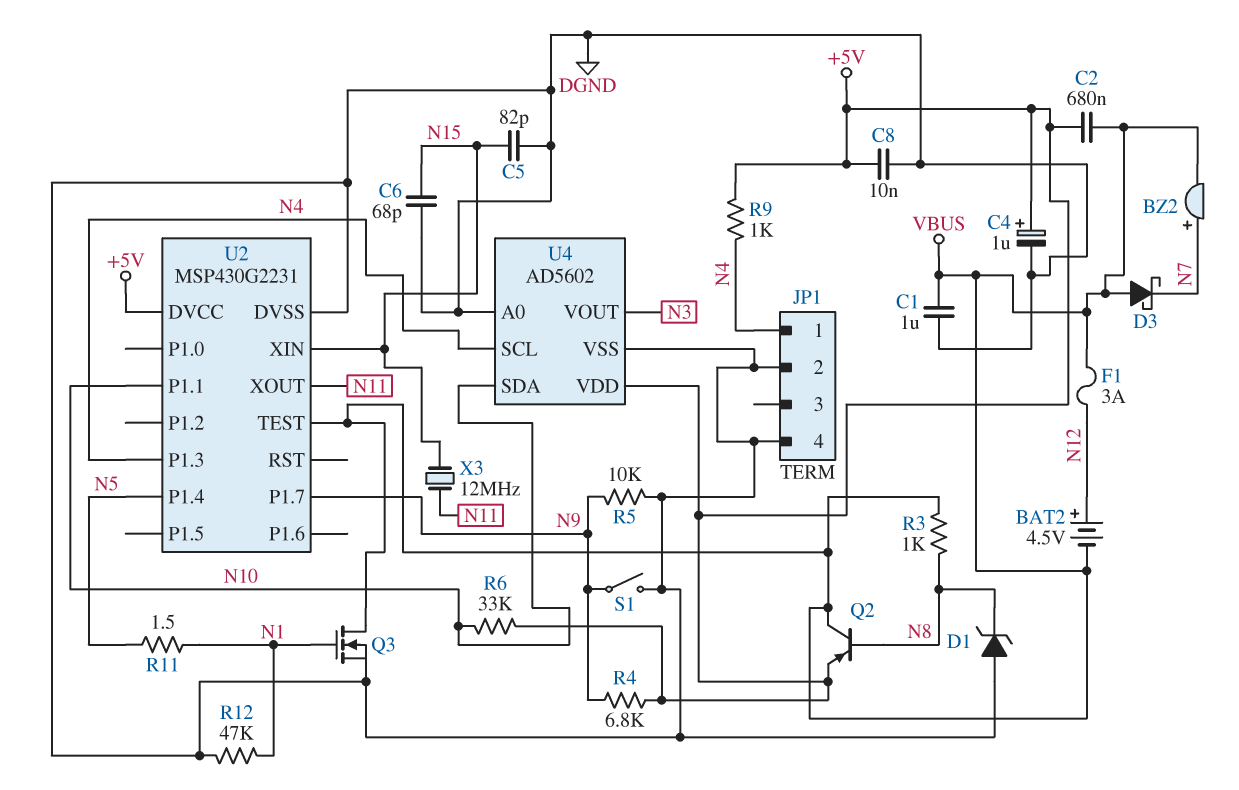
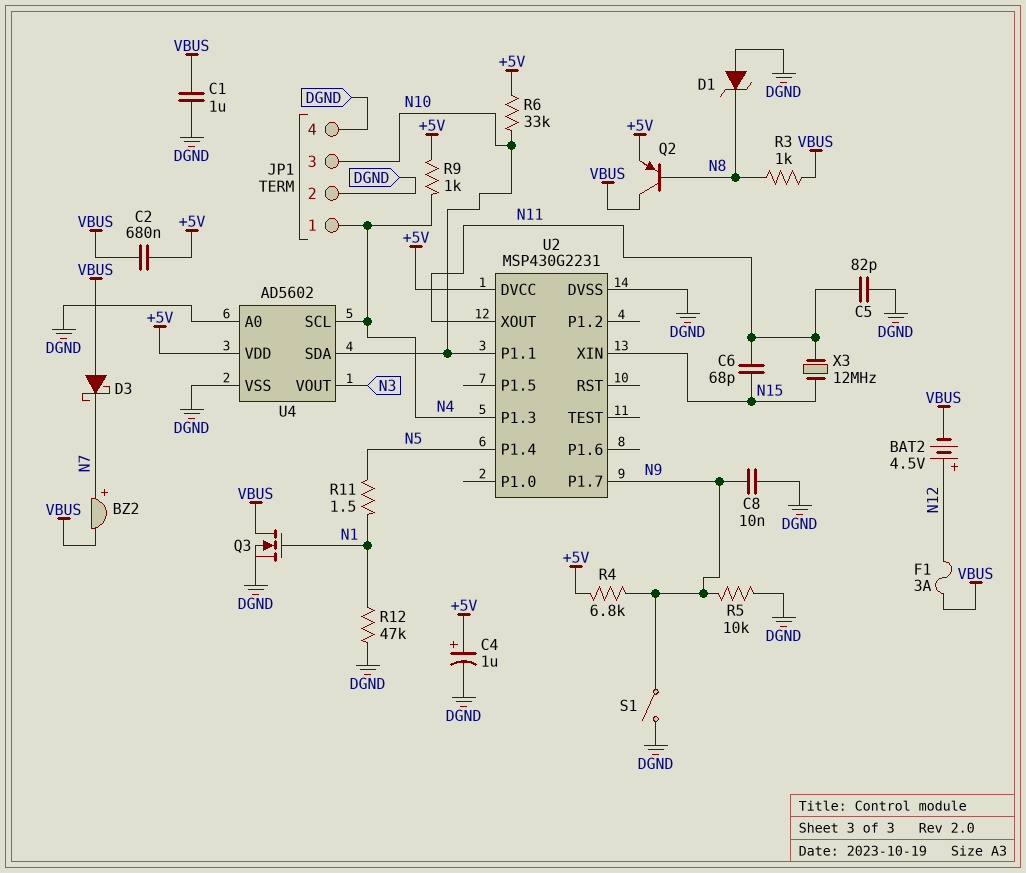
C5: 82pF (DGND, N15) -> 82pF (DGND, N11)
C6: 68pF (DGND, N15) -> 68pF (N11, N15)
C8: 10nF (+5V, DGND) -> 10nF (DGND, N9)
JP1 pin 3: none -> N10
U2 pin TEST: VBUS -> none

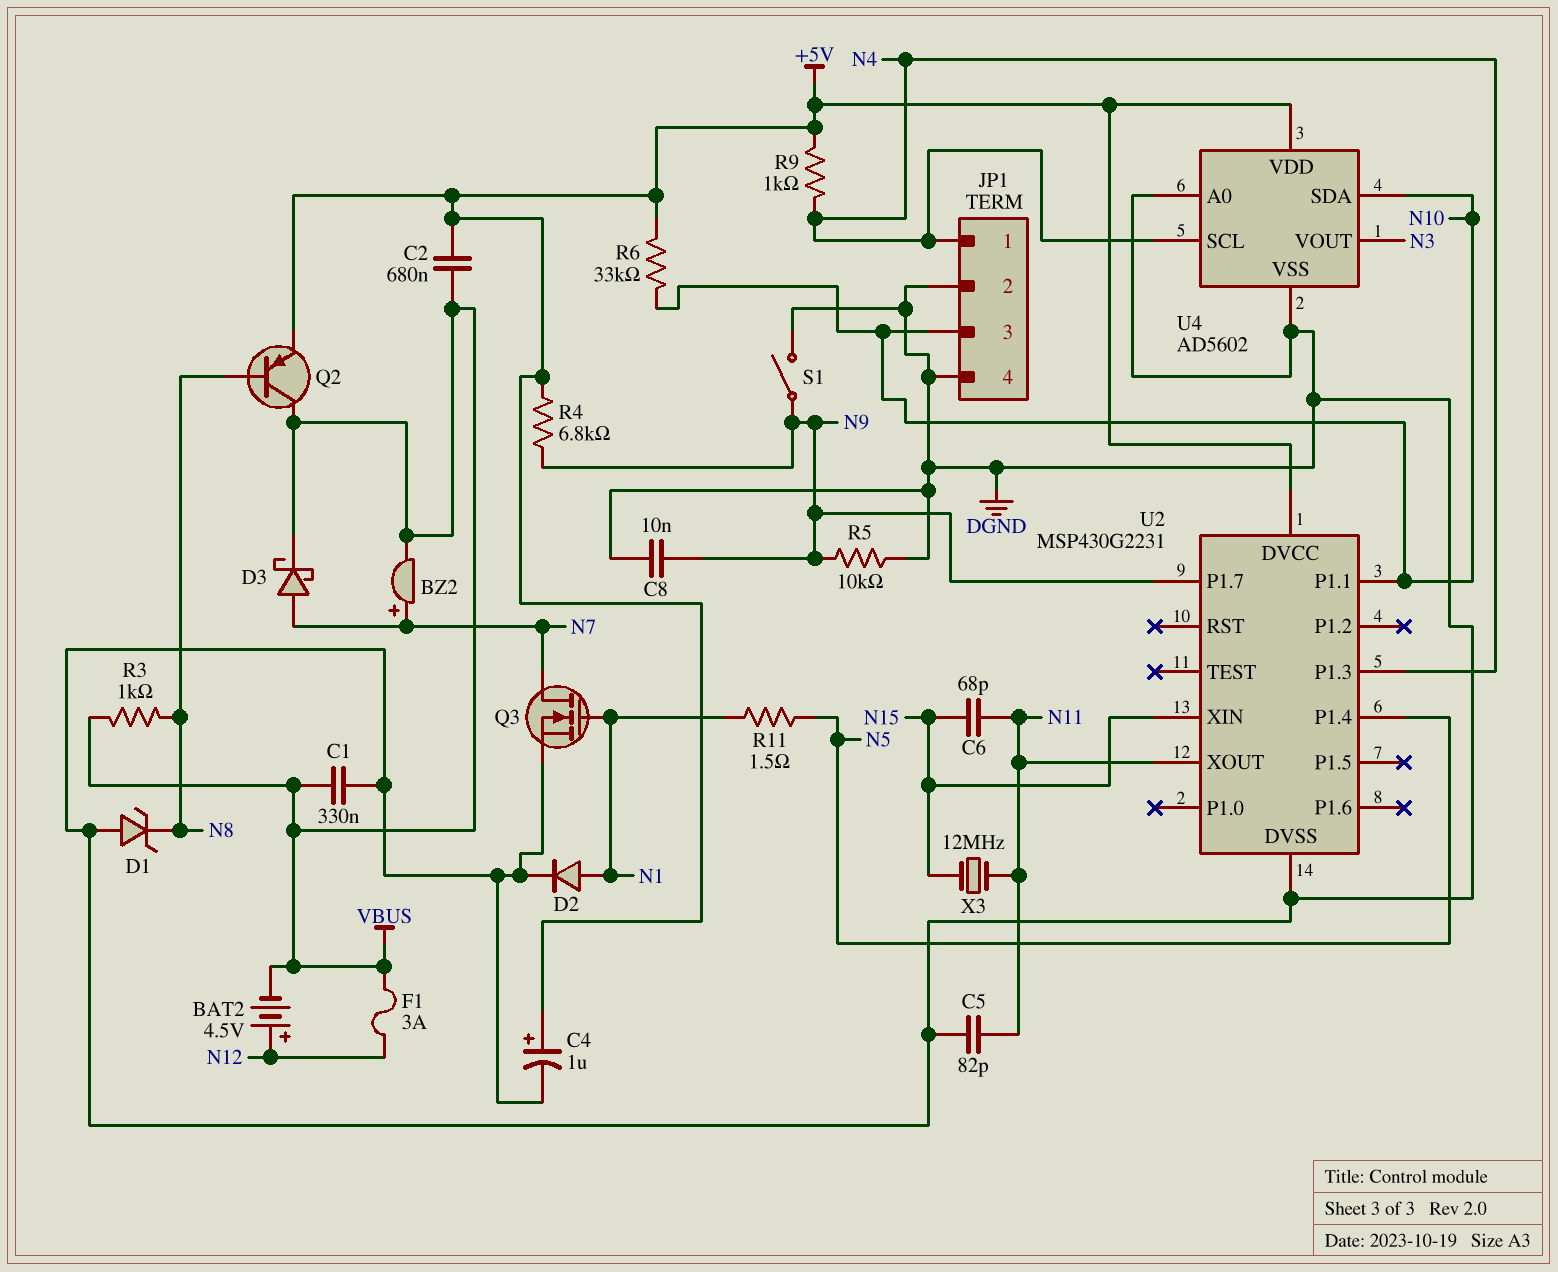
C1: 1uF (DGND, VBUS) -> 330nF (DGND, VBUS)
D2: none -> diode (A N1, K DGND)
D3: schottky (A VBUS, K N7) -> schottky (A N7, K VBUS)
Q3: NMOS (G N1, D VBUS, S DGND) -> NMOS (G N1, D N7, S DGND)
R12: 47k (DGND, N1) -> none

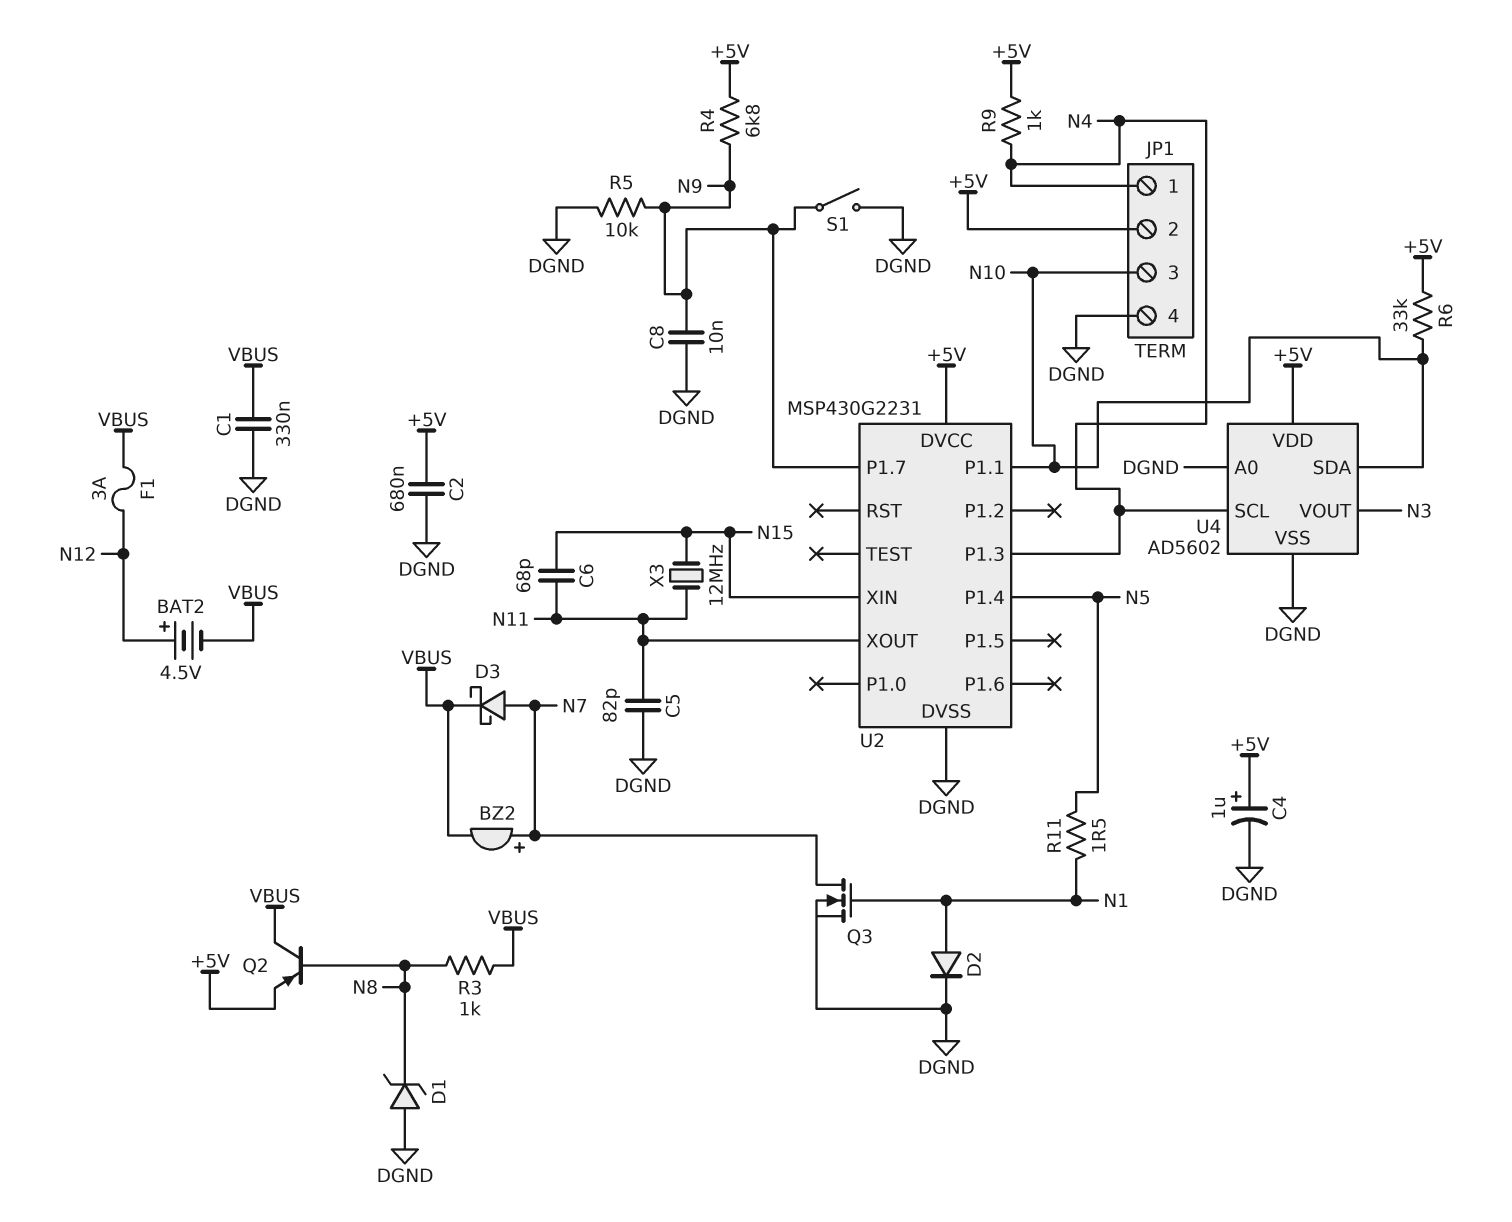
C2: 680nF (+5V, VBUS) -> 680nF (+5V, DGND)
JP1 pin 2: DGND -> +5V

